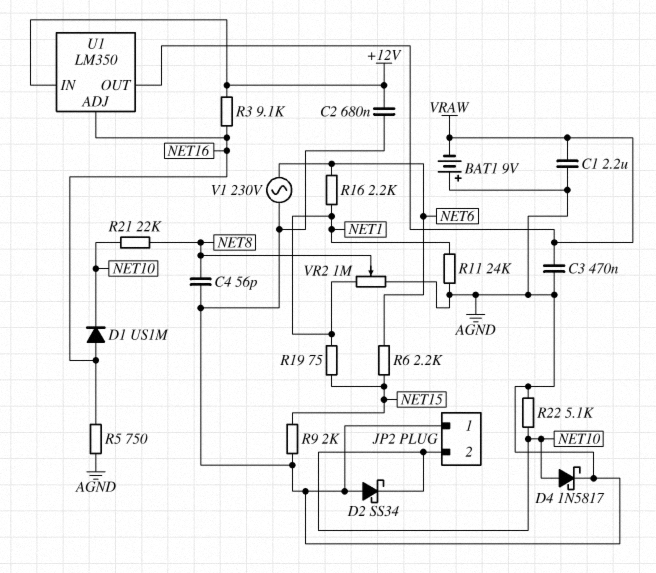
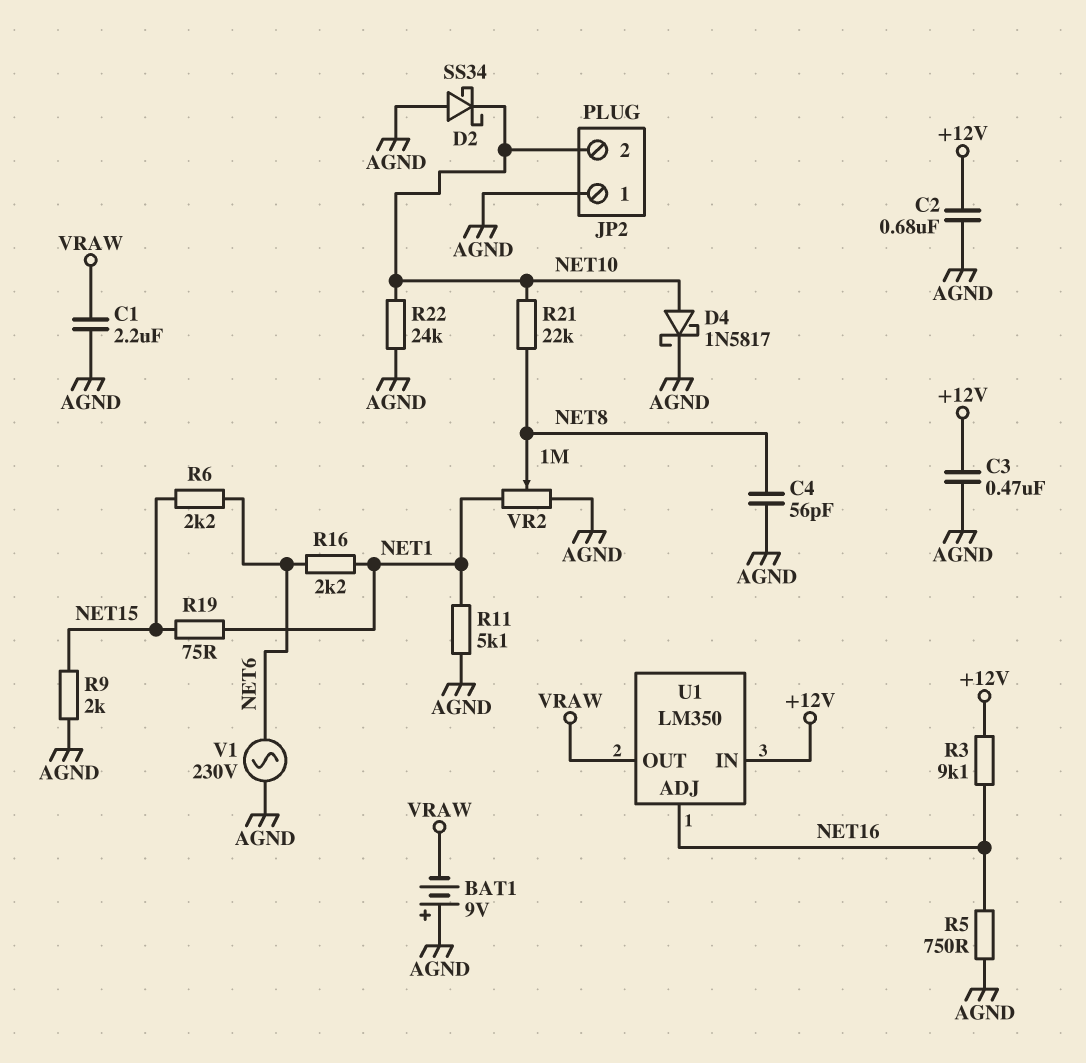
C3: 470nF (AGND, VRAW) -> 470nF (+12V, AGND)
D1: diode US1M (A NET16, K NET10) -> none
R11: 24k (AGND, NET1) -> 5.1k (AGND, NET1)
R22: 5.1k (AGND, NET10) -> 24k (AGND, NET10)

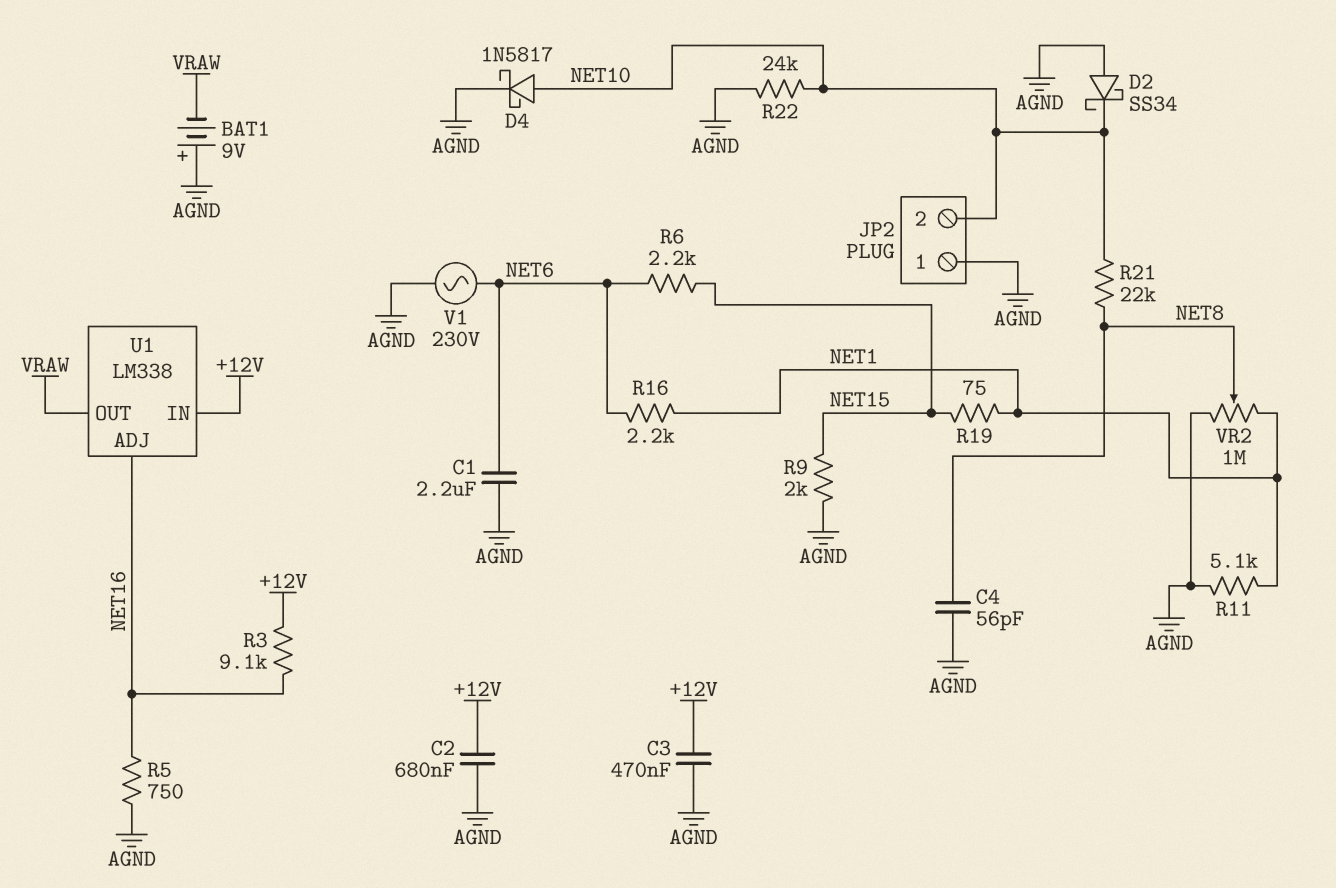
C1: 2.2uF (AGND, VRAW) -> 2.2uF (AGND, NET6)
U1: LM350 -> LM338

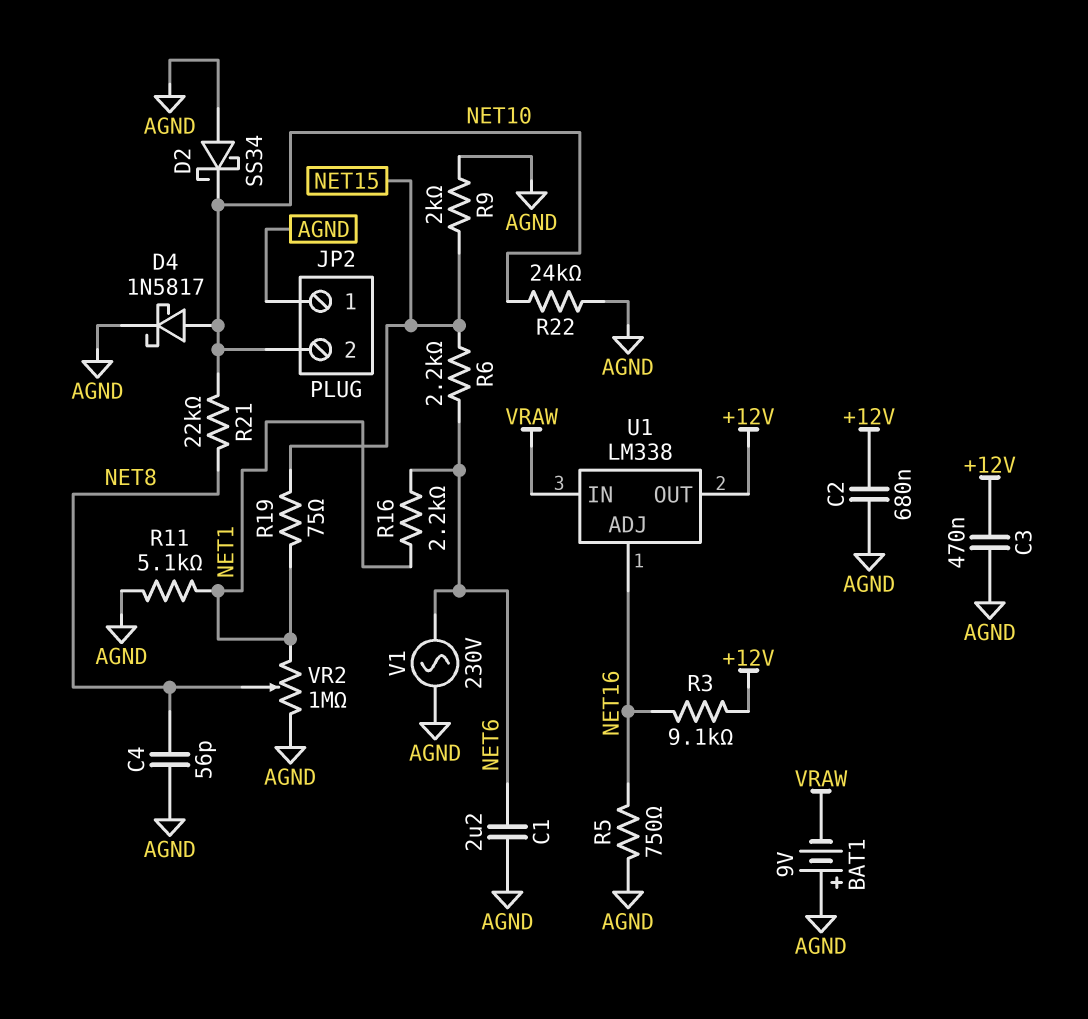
U1 pin IN: +12V -> VRAW
U1 pin OUT: VRAW -> +12V

